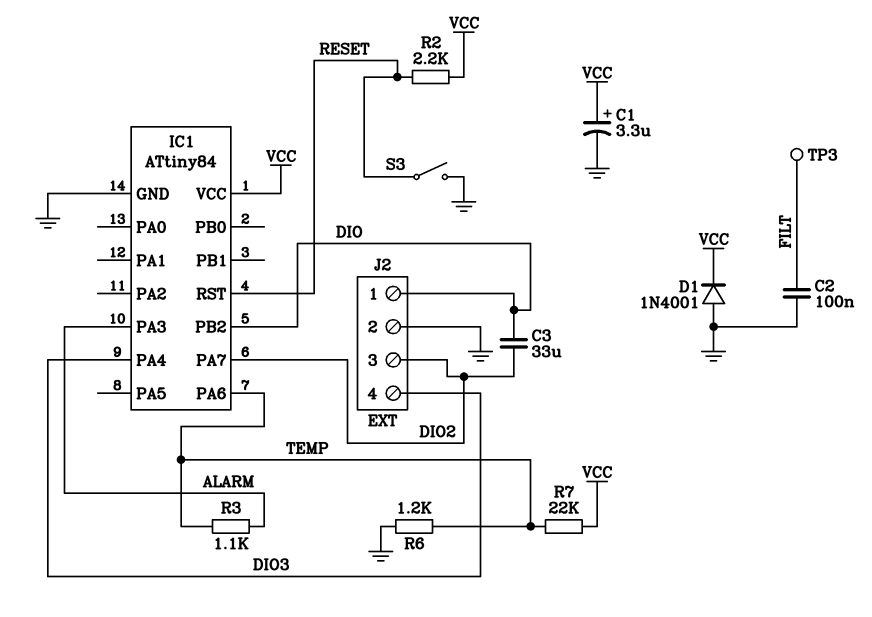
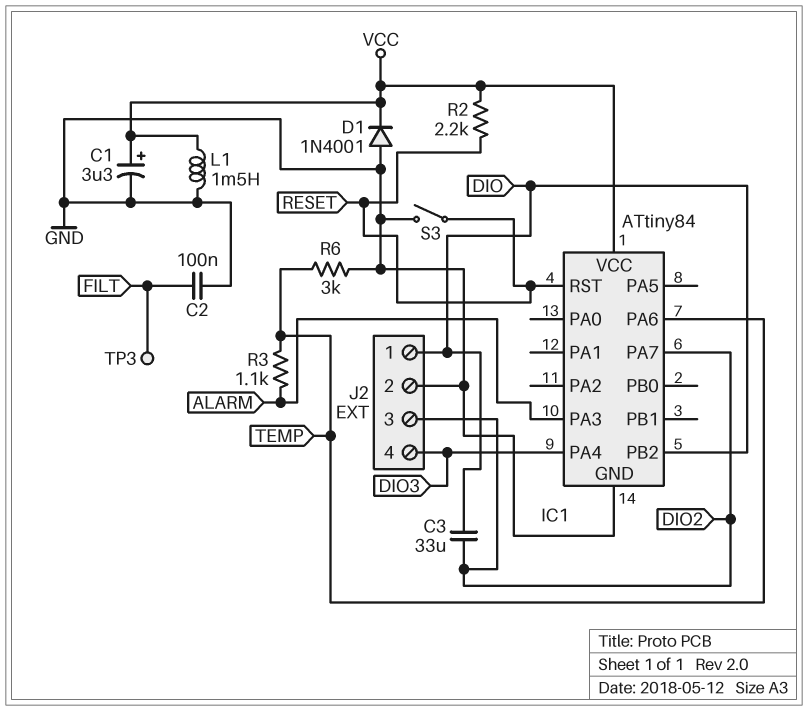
L1: none -> 1.5mH (GND, VCC)
R6: 1.2k (GND, TEMP) -> 3k (GND, TEMP)
R7: 22k (TEMP, VCC) -> none

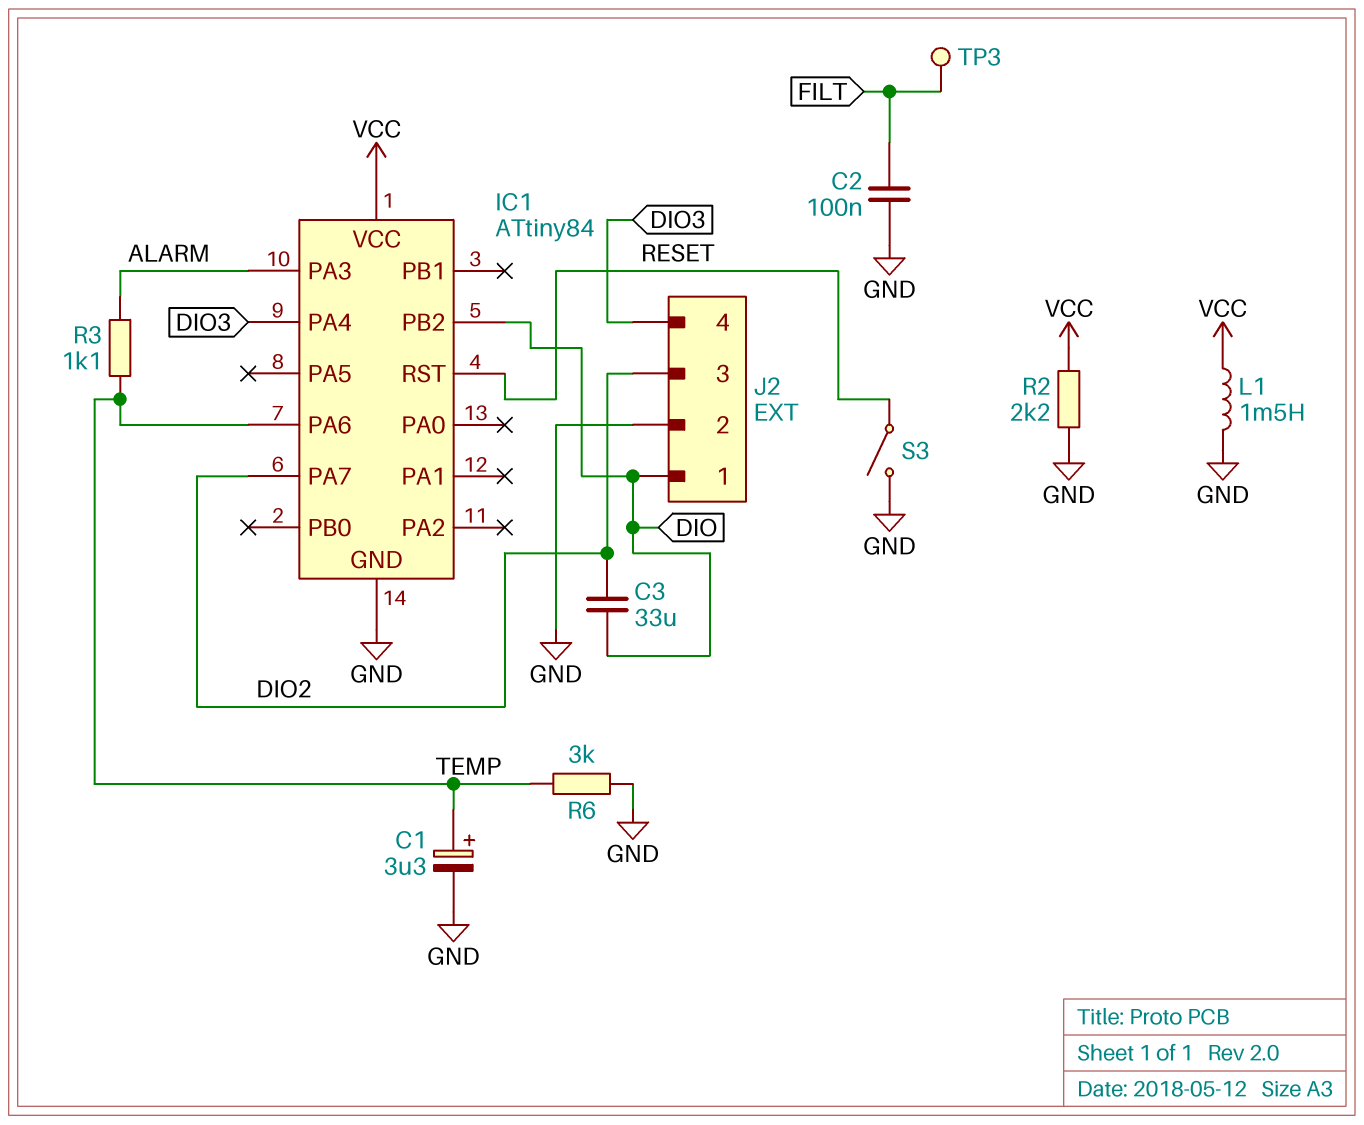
C1: 3.3uF (plus VCC, minus GND) -> 3.3uF (plus TEMP, minus GND)
D1: diode 1N4001 (A GND, K VCC) -> none
R2: 2.2k (RESET, VCC) -> 2.2k (GND, VCC)

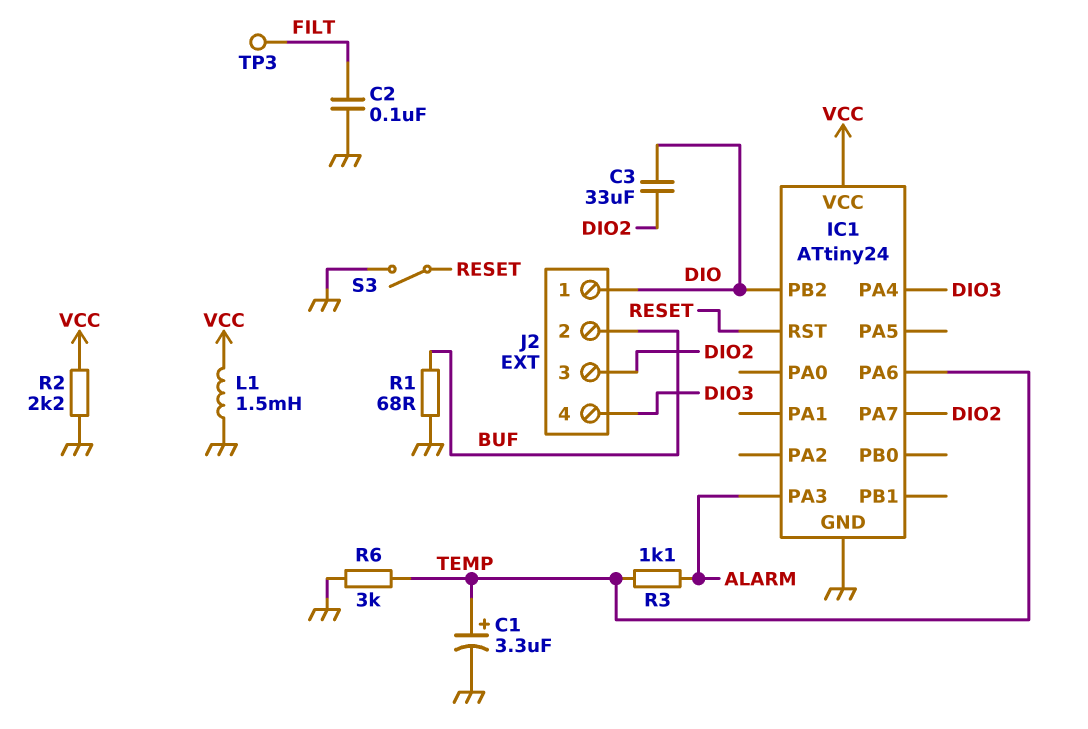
IC1: ATtiny84 -> ATtiny24
J2 pin 2: GND -> BUF
R1: none -> 68 (BUF, GND)

